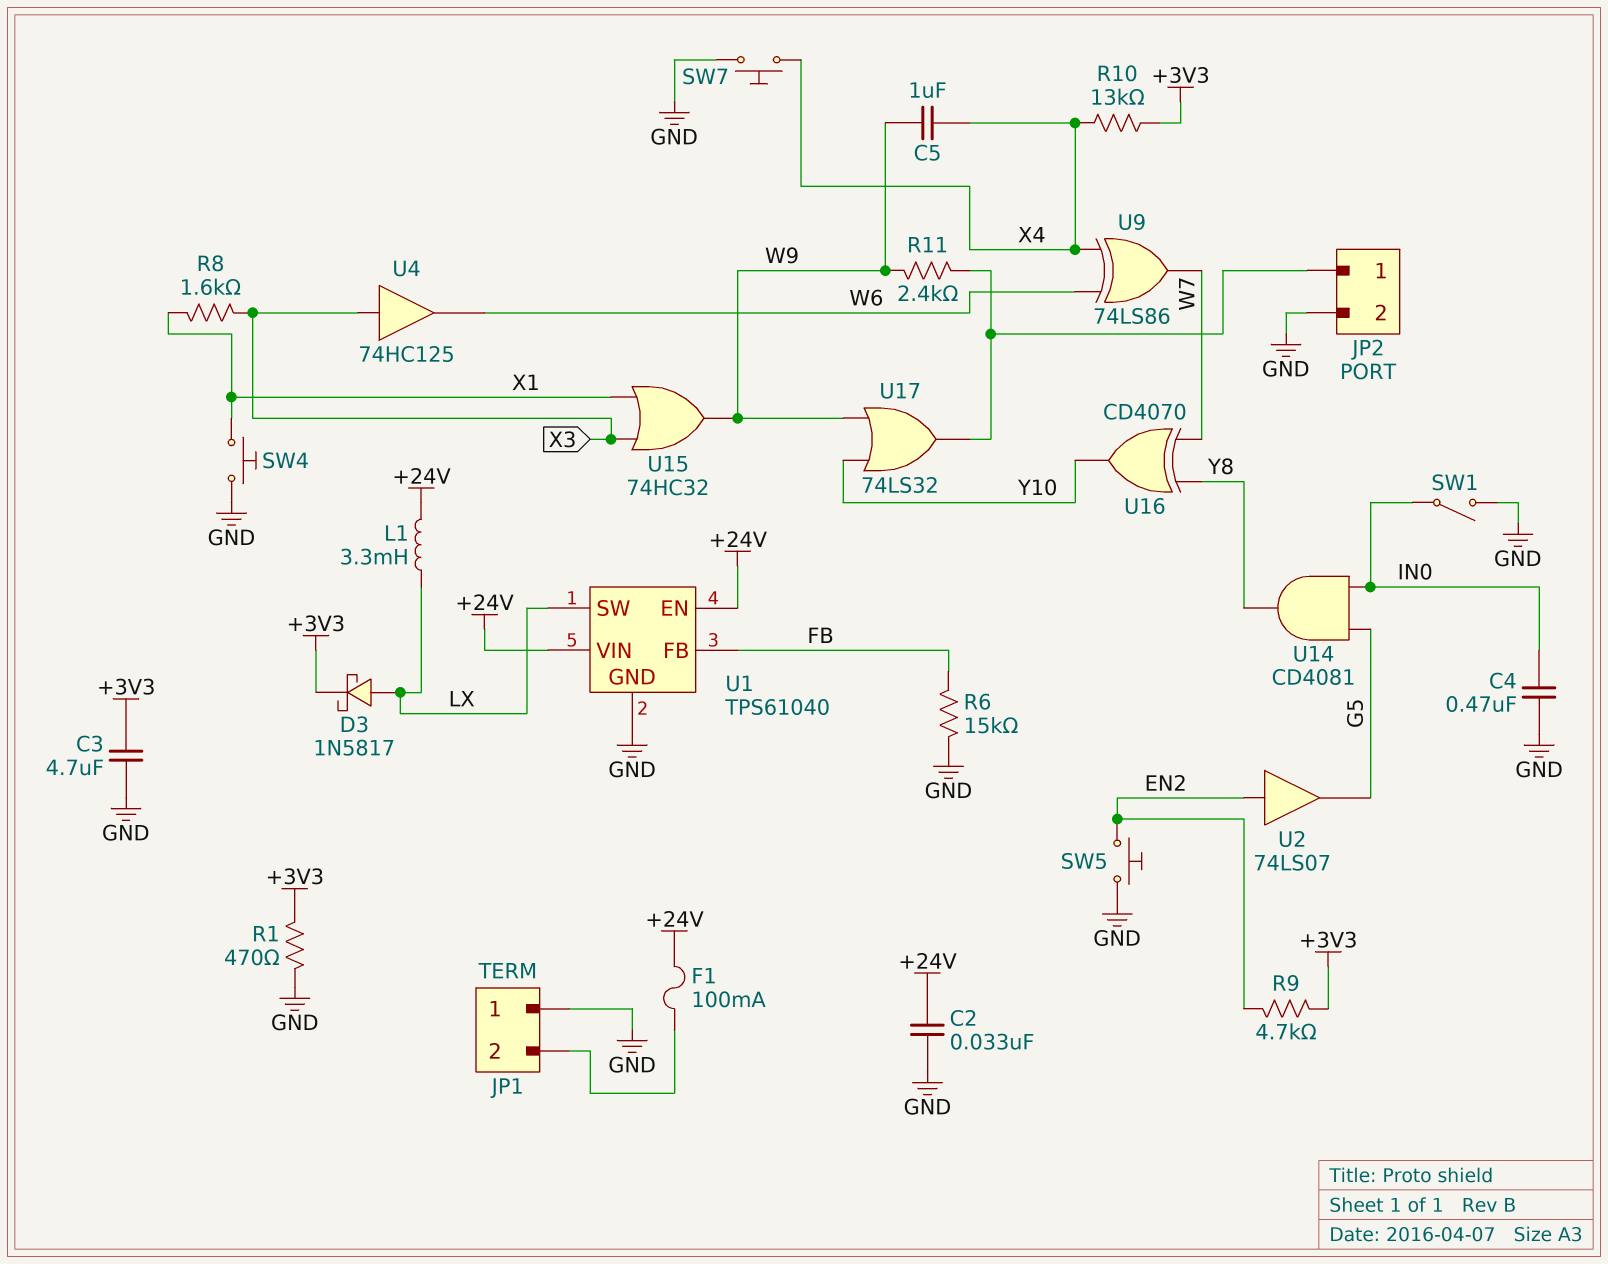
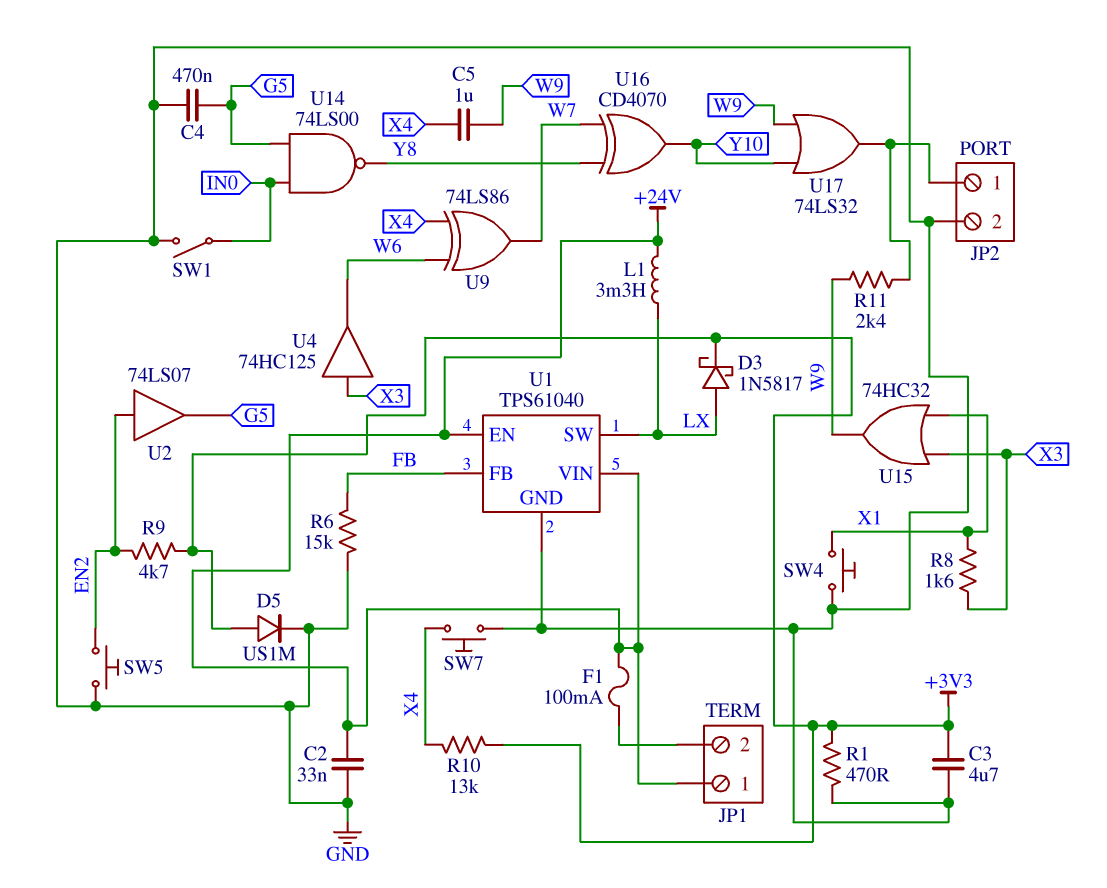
C4: 470nF (GND, IN0) -> 470nF (G5, GND)
D5: none -> diode US1M (A +3V3, K GND)
JP1 pin 1: GND -> +24V
U14: AND CD4081 (in G5, in IN0, out Y8) -> NAND 74LS00 (in G5, in IN0, out Y8)

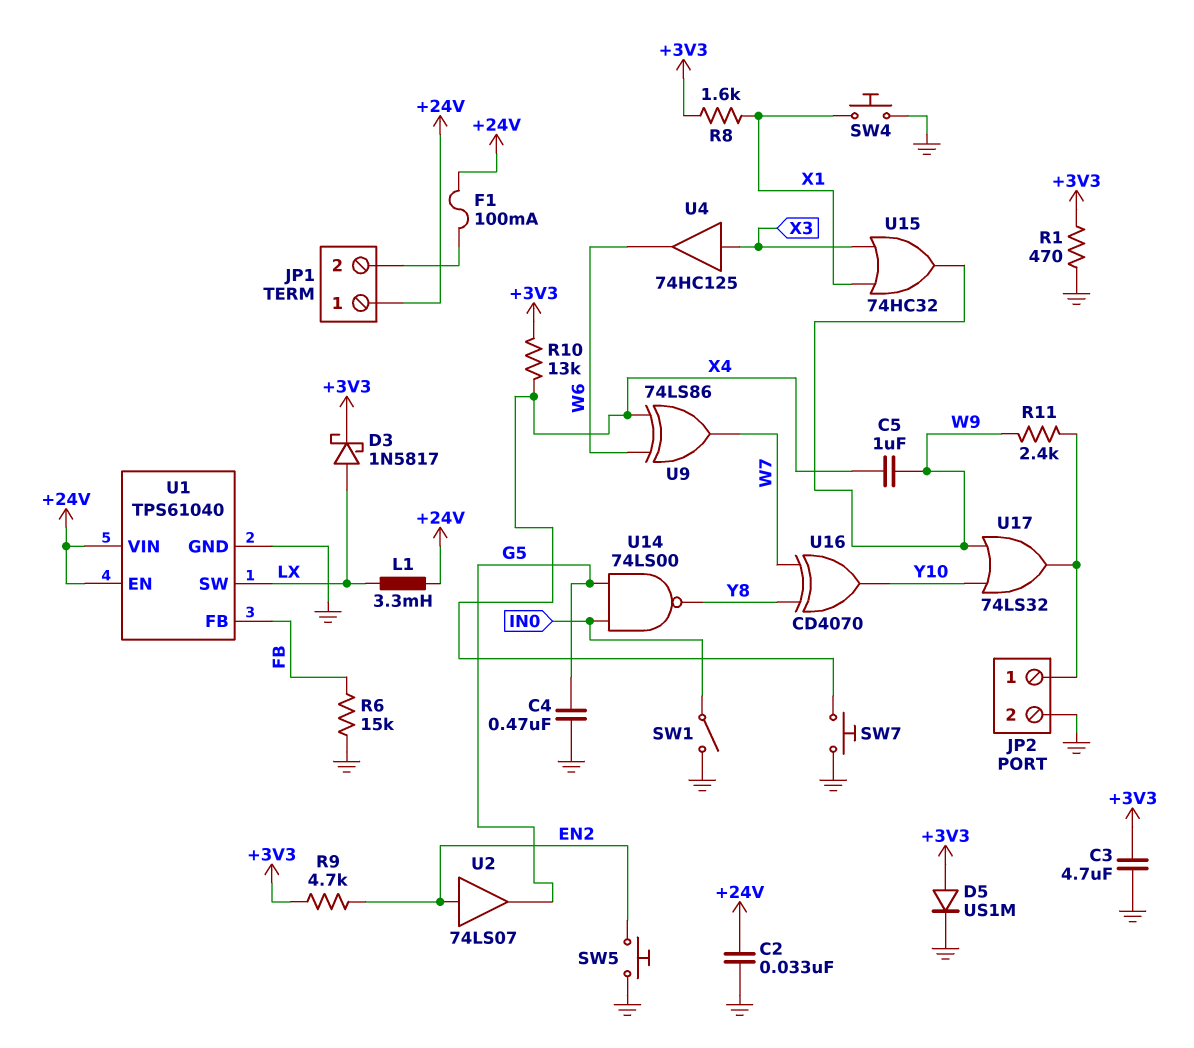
R8: 1.6k (X1, X3) -> 1.6k (+3V3, X1)

